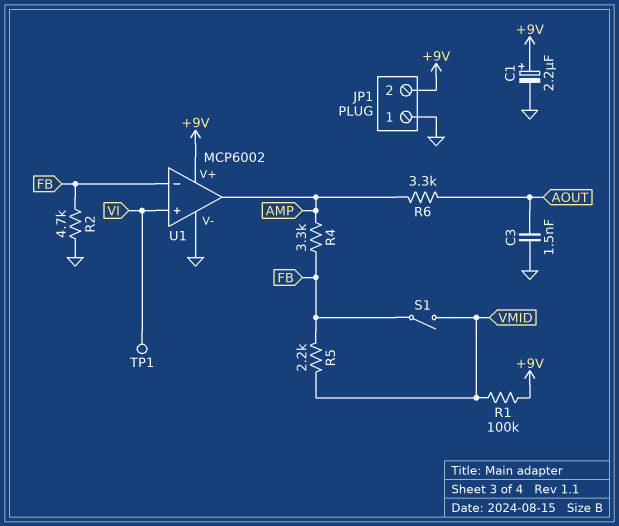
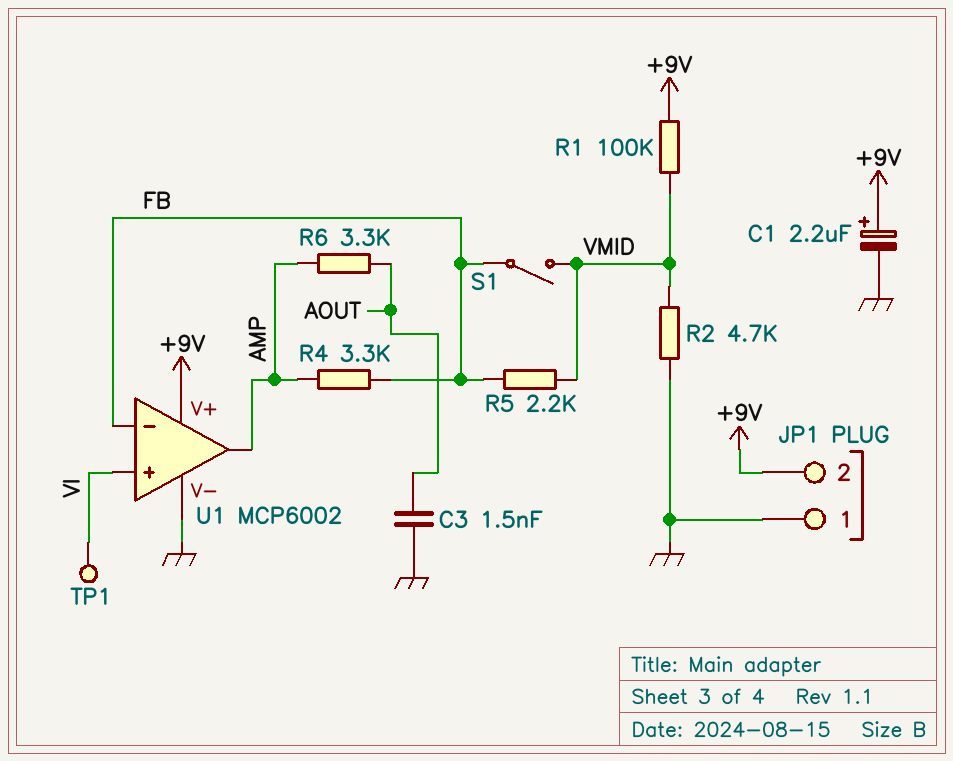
R2: 4.7k (FB, GND) -> 4.7k (GND, VMID)

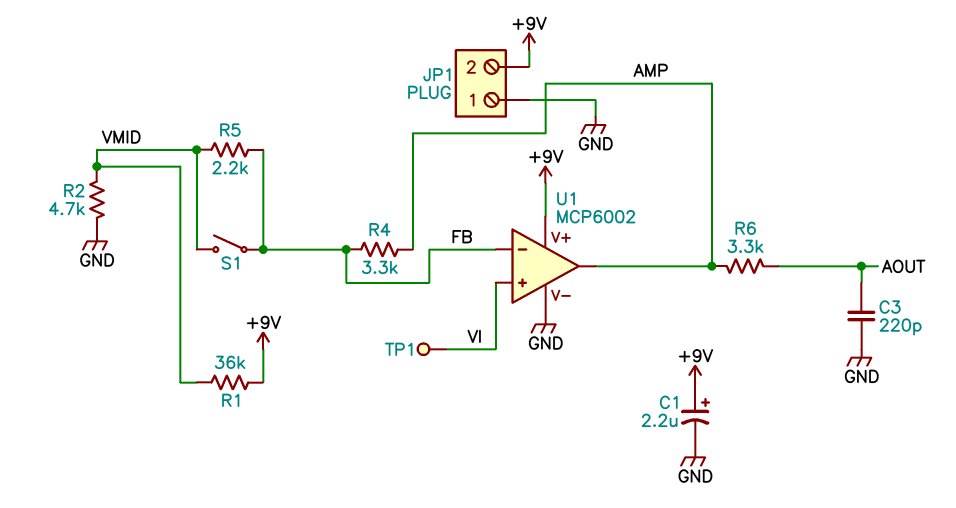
C3: 1.5nF (AOUT, GND) -> 220pF (AOUT, GND)
R1: 100k (+9V, VMID) -> 36k (+9V, VMID)

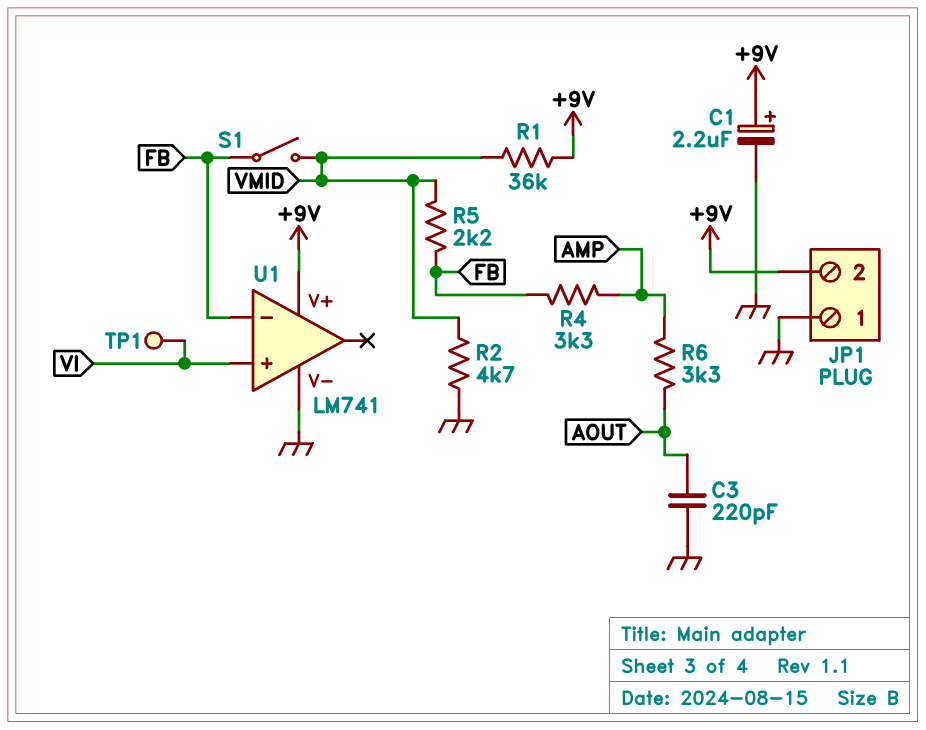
U1: MCP6002 -> LM741
U1 pin out: AMP -> none

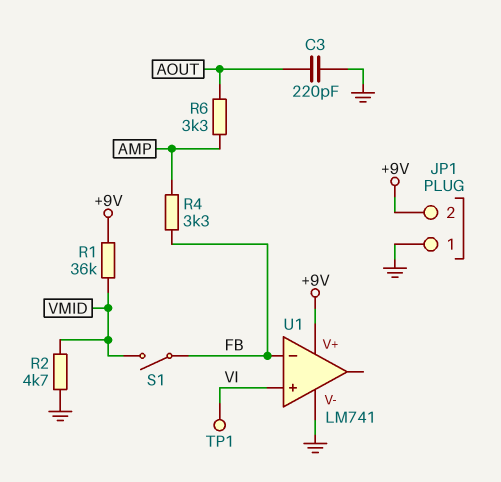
C1: 2.2uF (plus +9V, minus GND) -> none
R5: 2.2k (FB, VMID) -> none

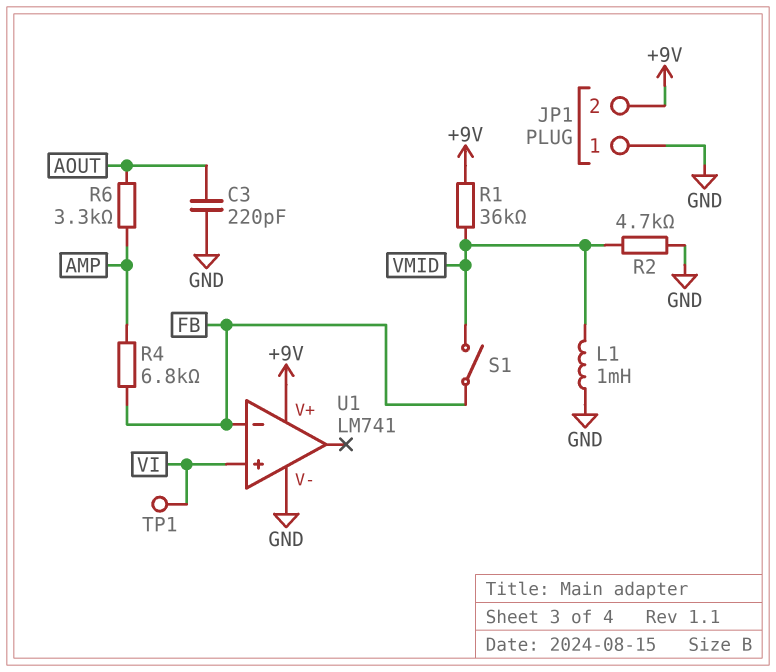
L1: none -> 1mH (GND, VMID)
R4: 3.3k (AMP, FB) -> 6.8k (AMP, FB)

